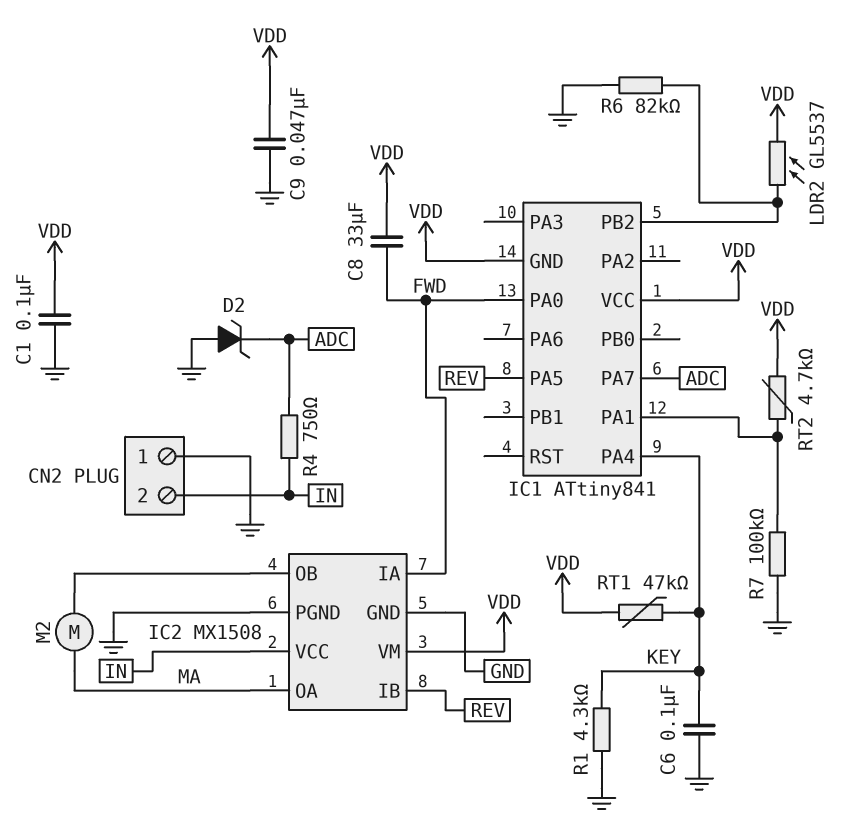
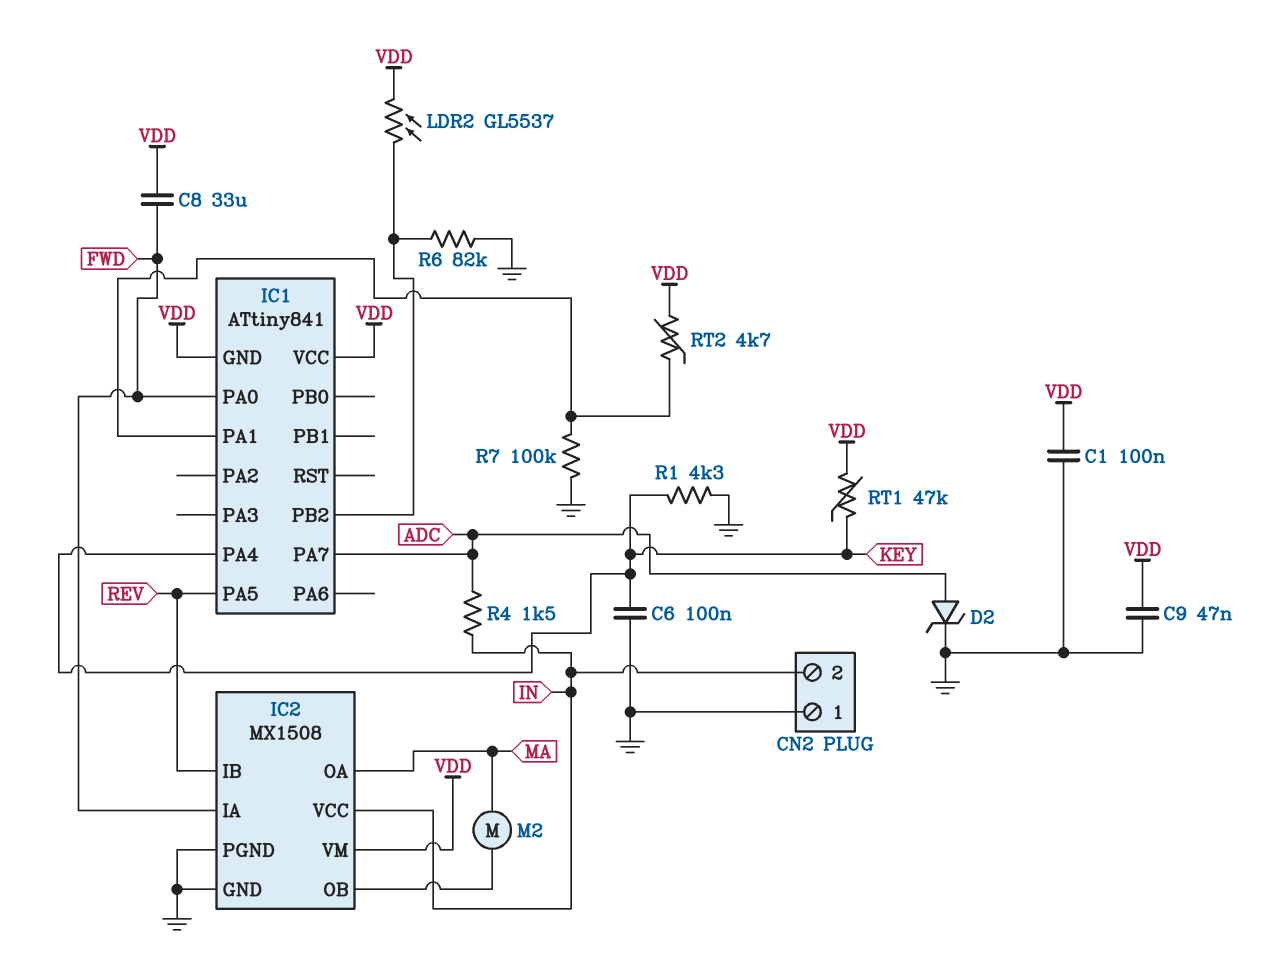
D2: zener (A GND, K ADC) -> zener (A ADC, K GND)
R4: 750 (ADC, IN) -> 1.5k (ADC, IN)

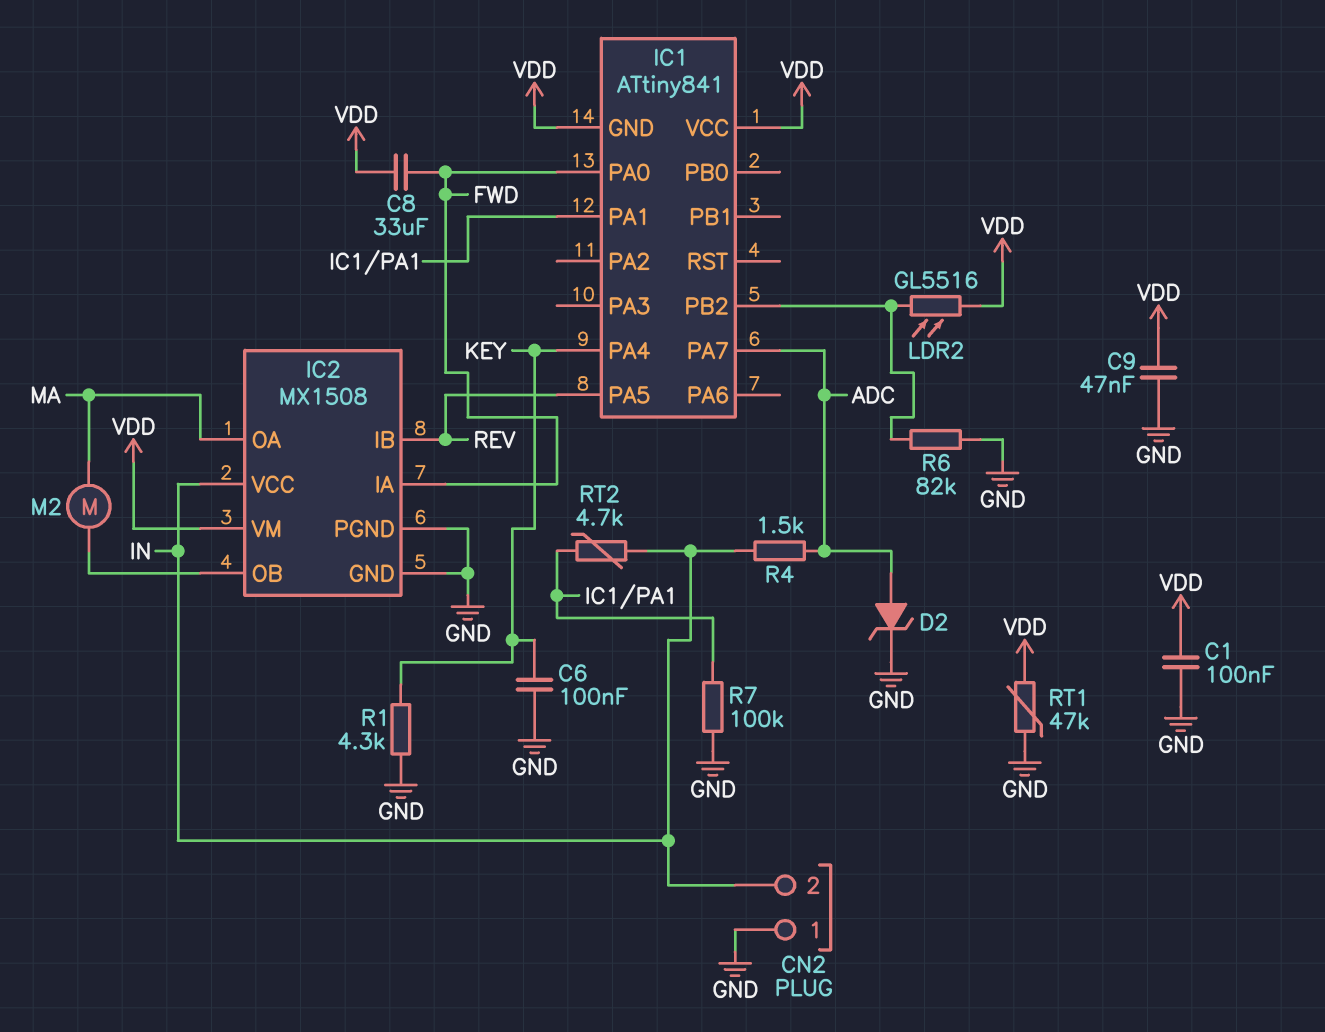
LDR2: GL5537 (IC1/PB2, VDD) -> GL5516 (IC1/PB2, VDD)
RT1: 47k (KEY, VDD) -> 47k (GND, VDD)
RT2: 4.7k (IC1/PA1, VDD) -> 4.7k (IC1/PA1, IN)

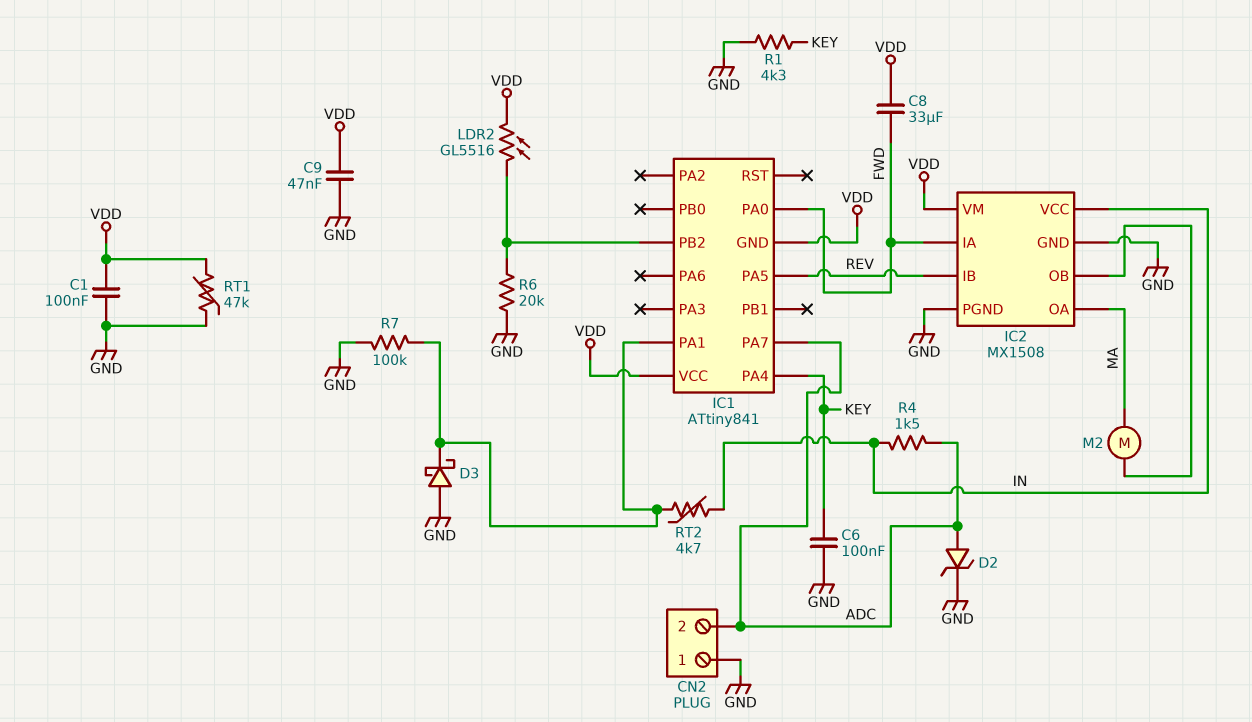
CN2 pin 2: IN -> ADC
D3: none -> schottky (A GND, K IC1/PA1)
R6: 82k (GND, IC1/PB2) -> 20k (GND, IC1/PB2)

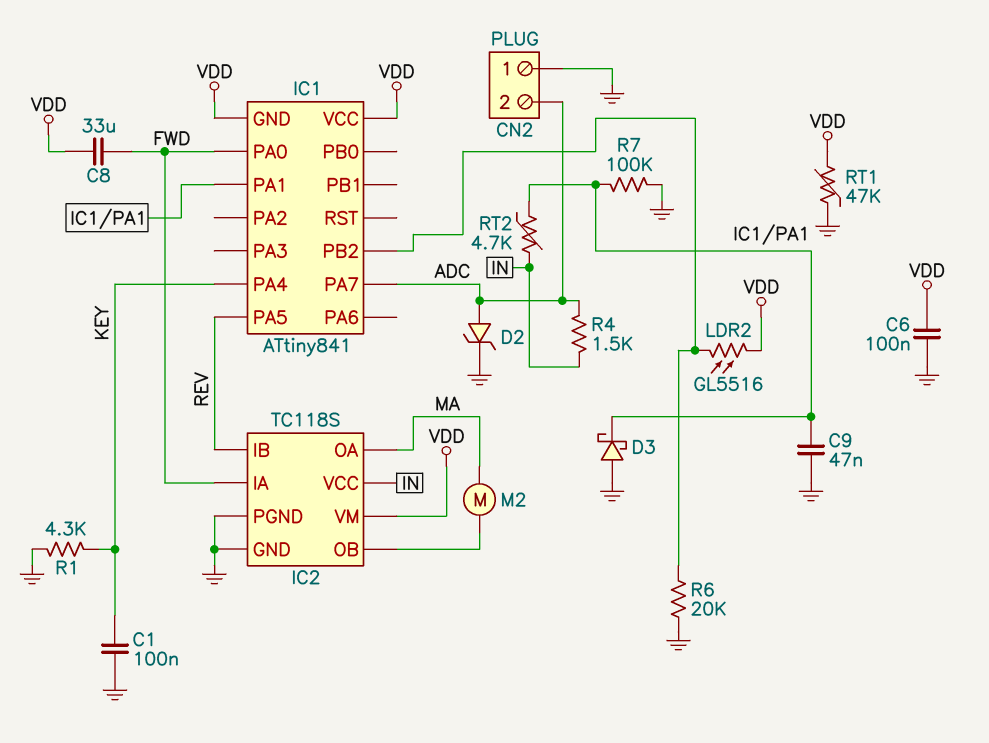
C1: 100nF (GND, VDD) -> 100nF (GND, KEY)
C6: 100nF (GND, KEY) -> 100nF (GND, VDD)
C9: 47nF (GND, VDD) -> 47nF (GND, IC1/PA1)
IC2: MX1508 -> TC118S

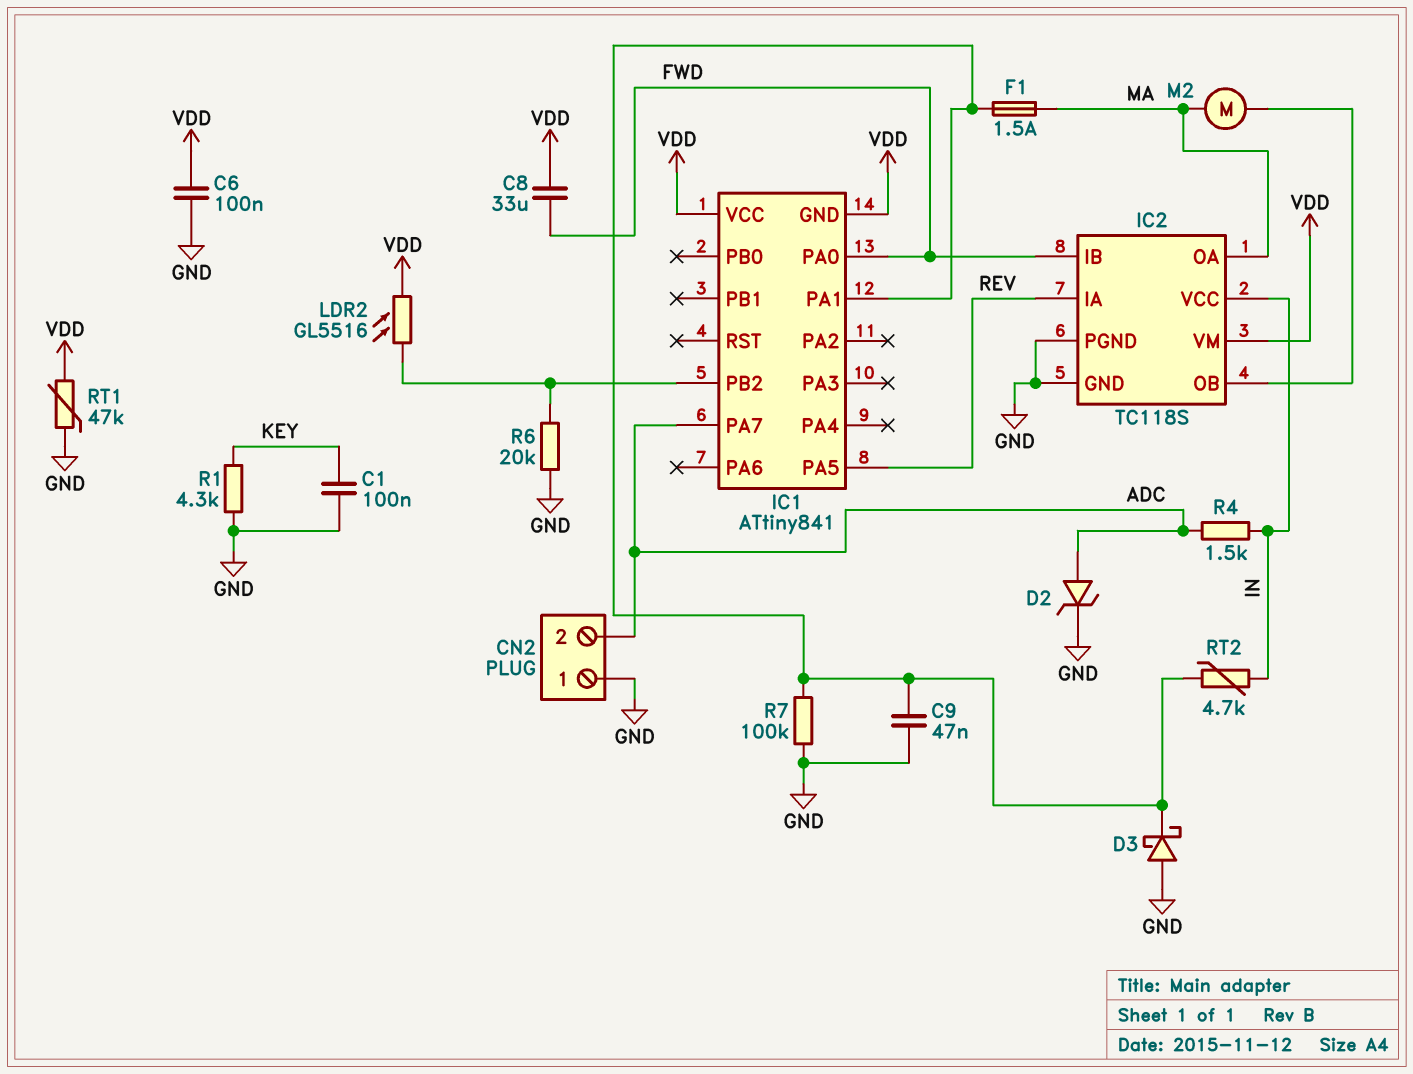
F1: none -> 1.5A (IC1/PA1, MA)
IC1 pin PA4: KEY -> none
IC2 pin IA: FWD -> REV
IC2 pin IB: REV -> FWD

